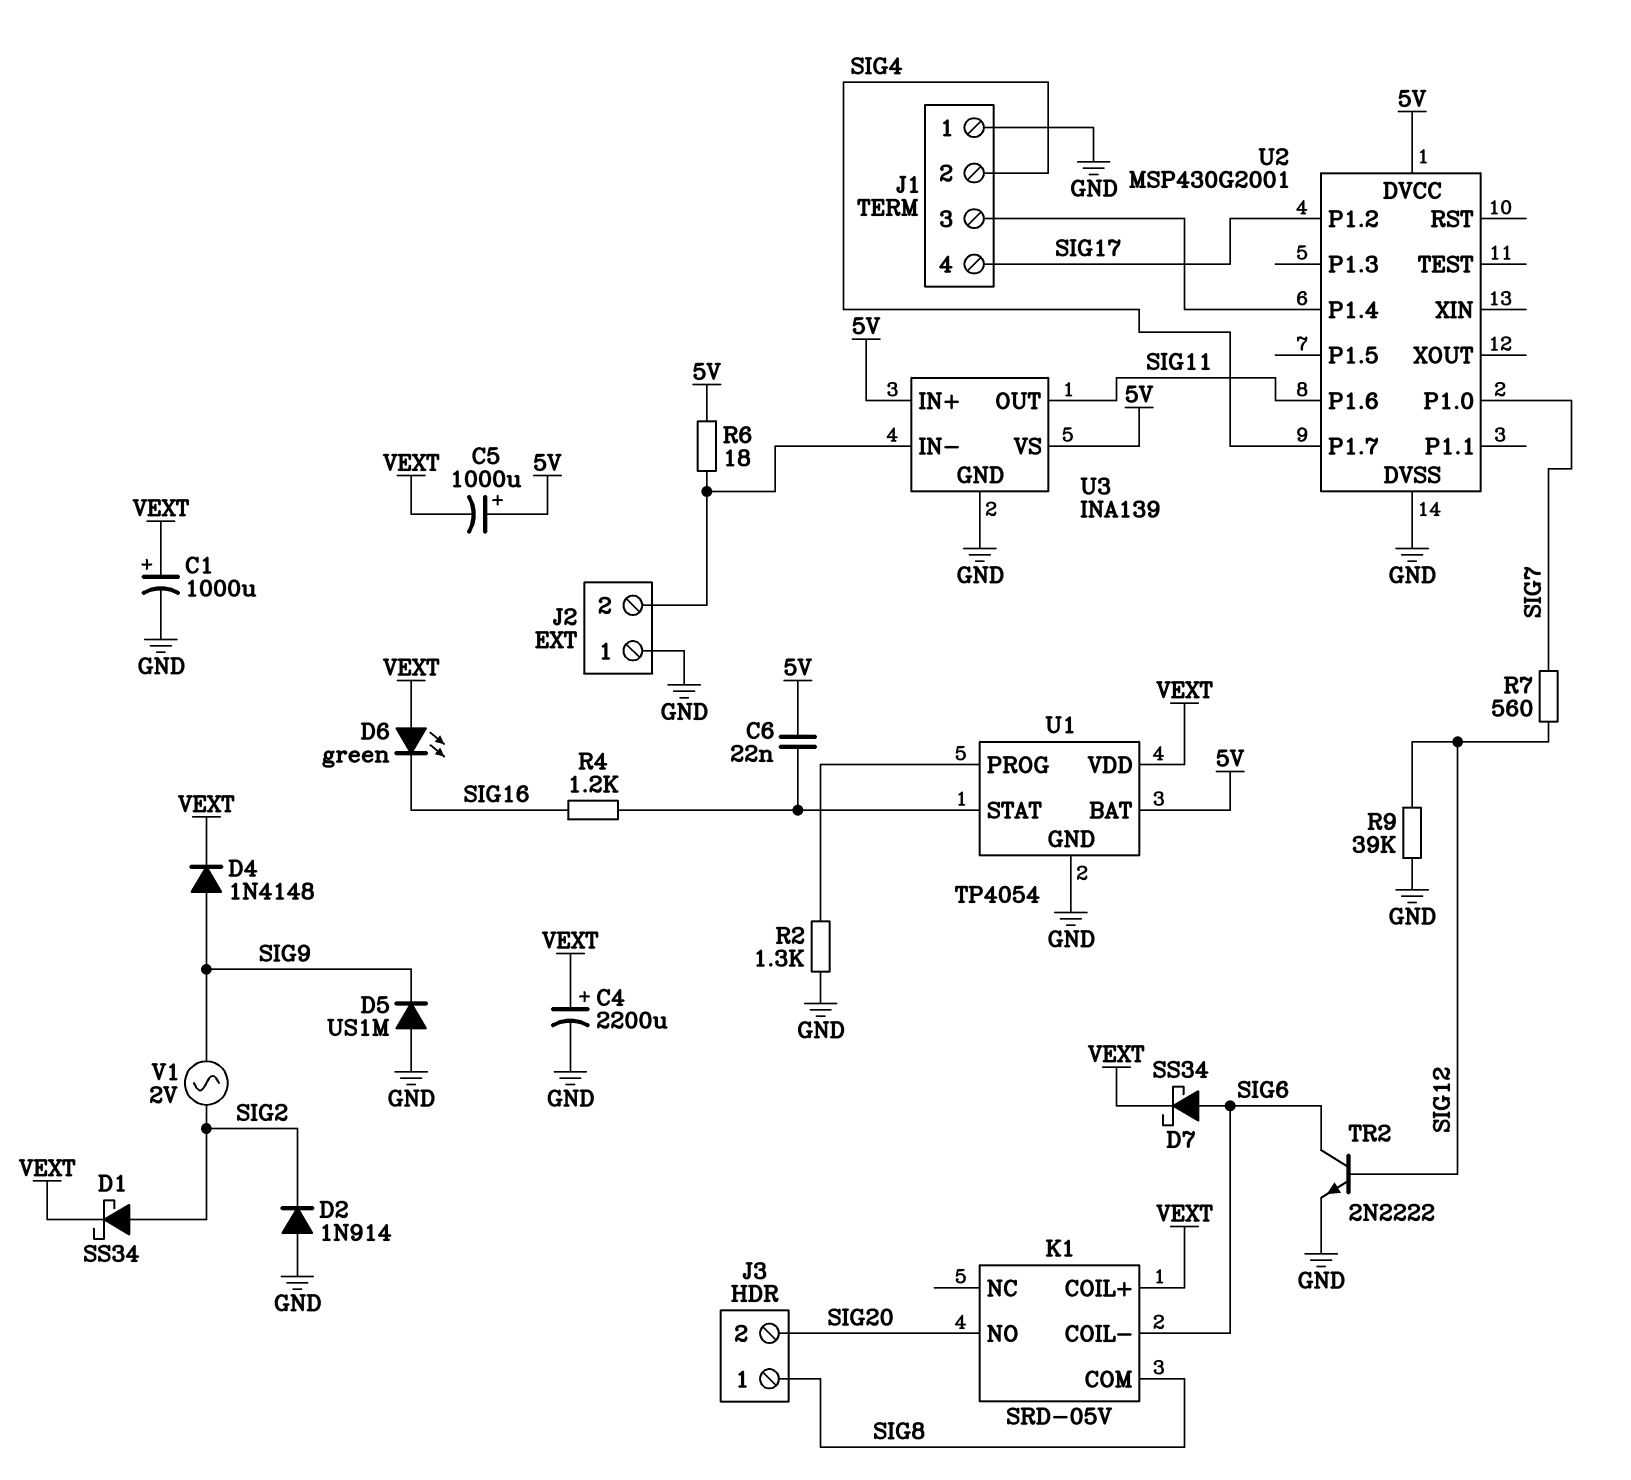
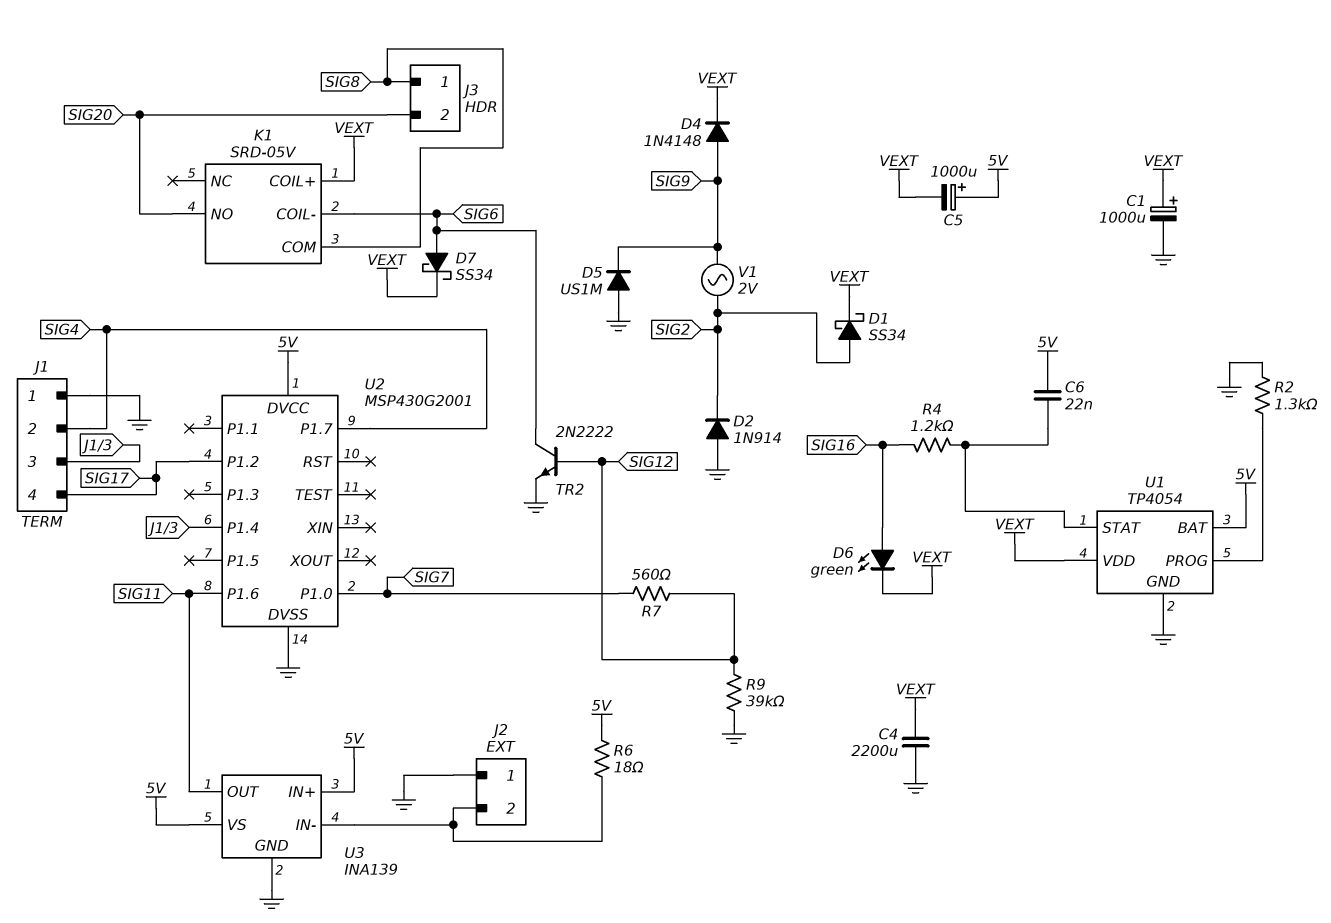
C4: 2200uF (plus VEXT, minus GND) -> 2200uF (GND, VEXT)
D6: LED green (A VEXT, K SIG16) -> LED green (A SIG16, K VEXT)

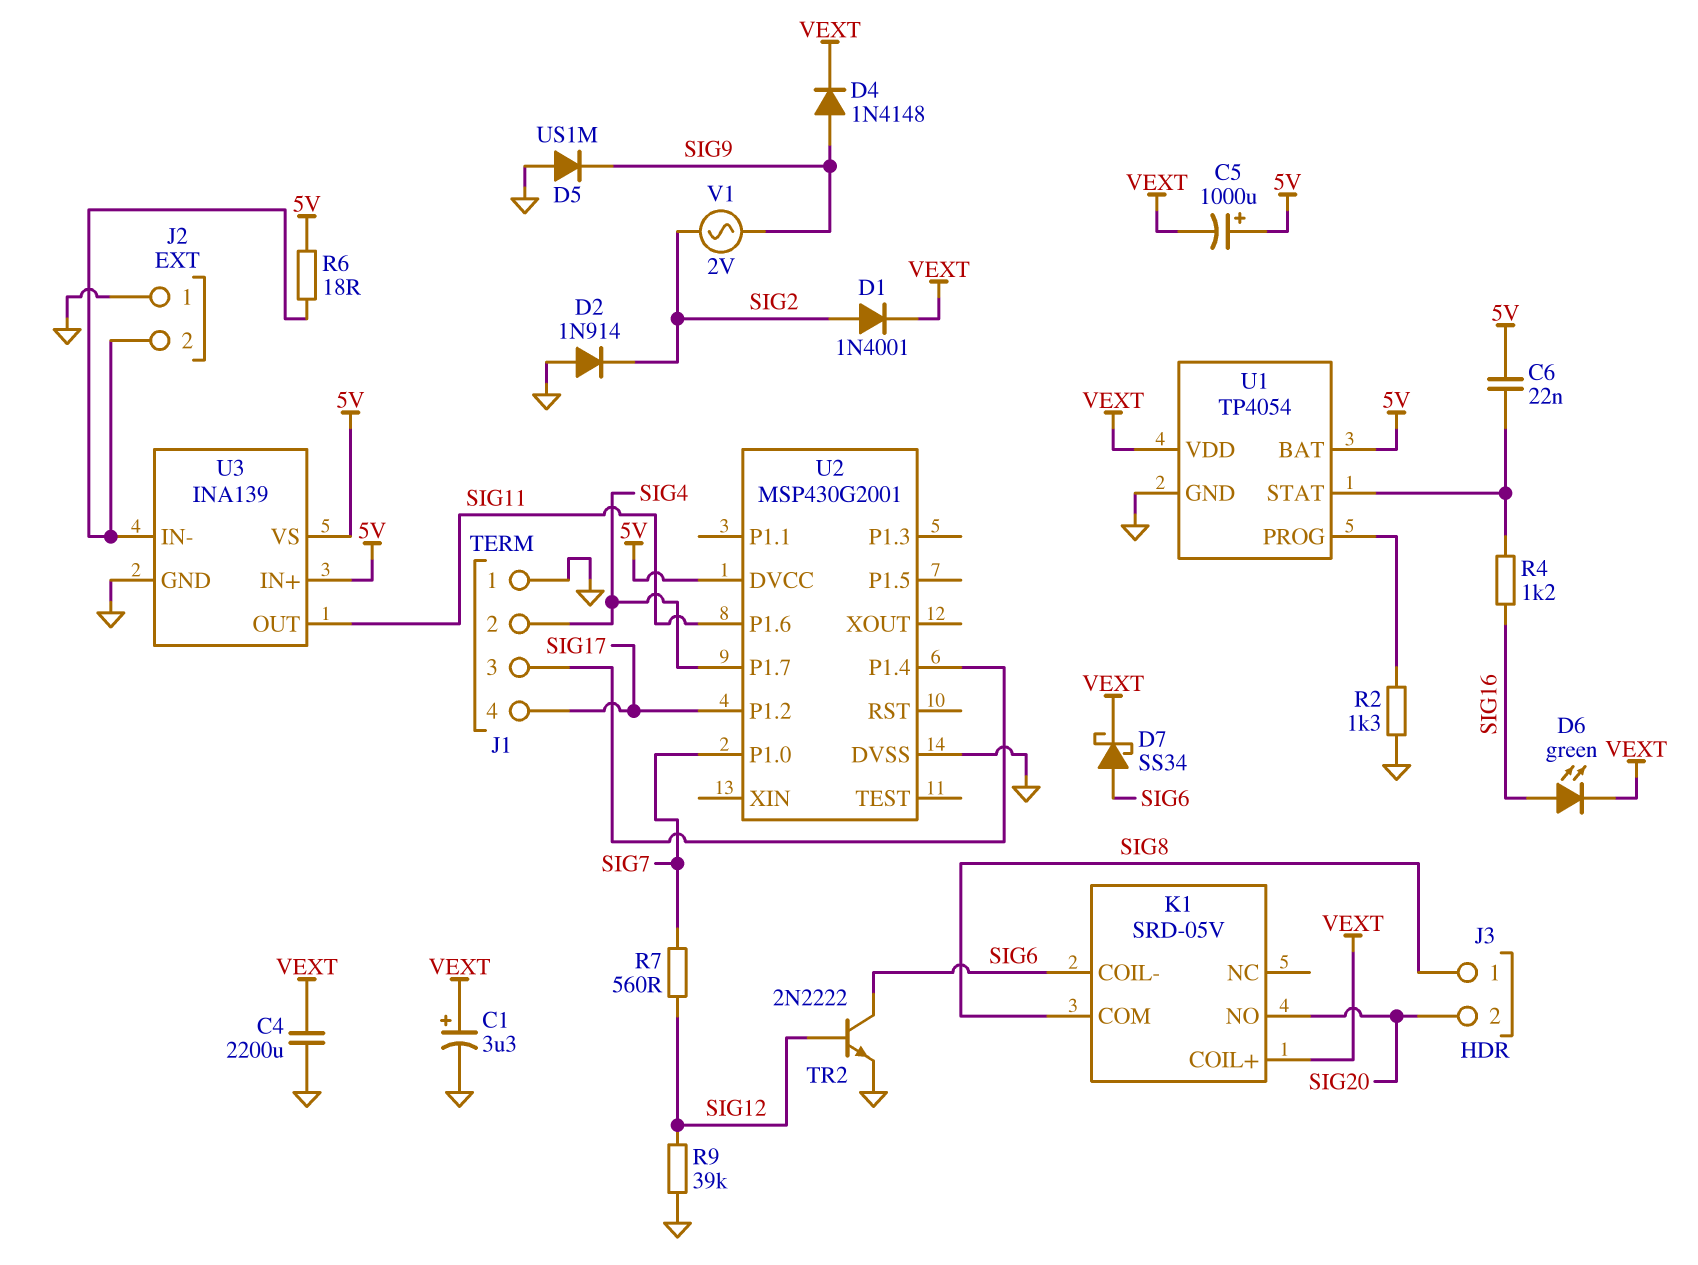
C1: 1000uF (plus VEXT, minus GND) -> 3.3uF (plus VEXT, minus GND)
D1: schottky SS34 (A SIG2, K VEXT) -> diode 1N4001 (A SIG2, K VEXT)

